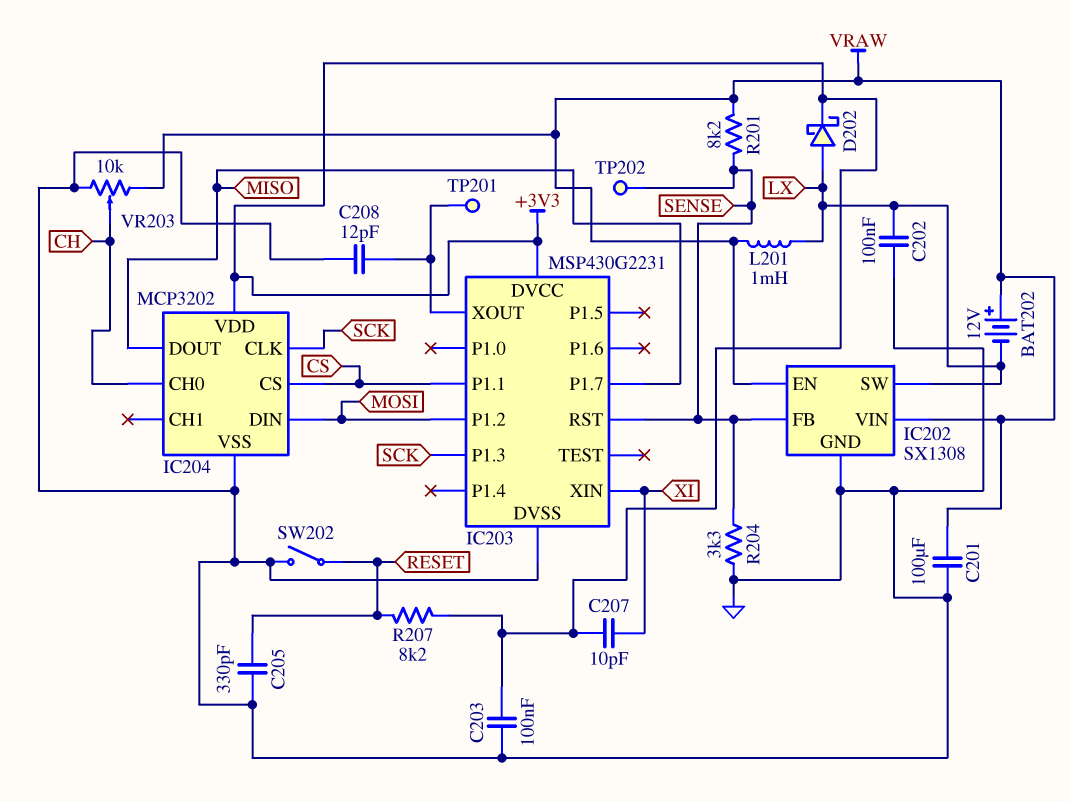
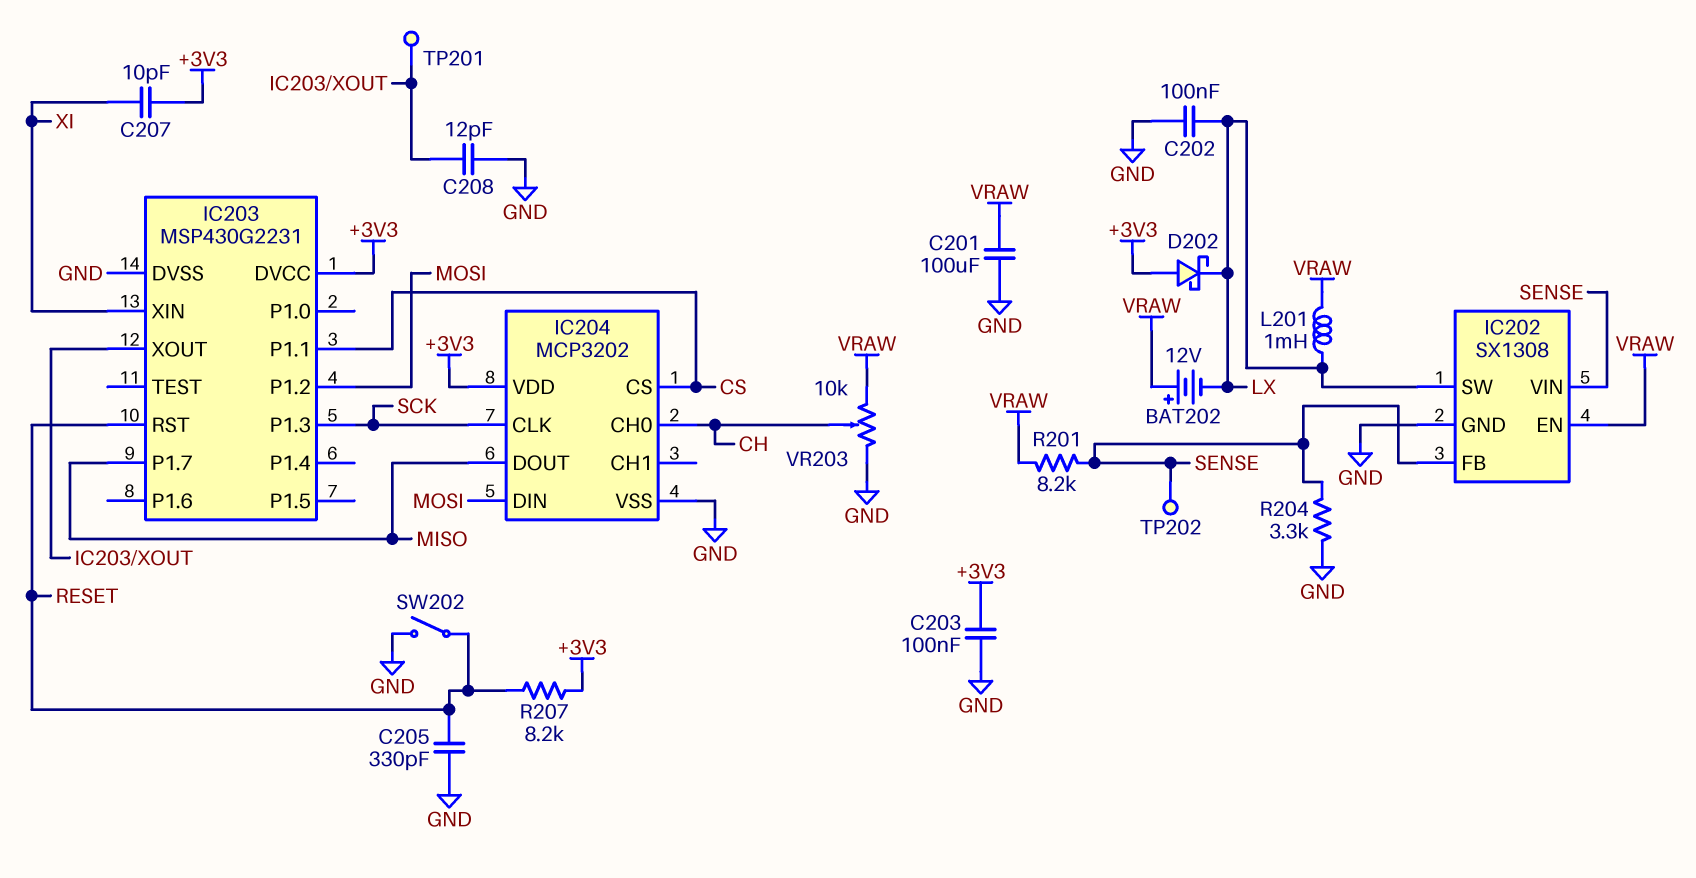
D202: schottky (A LX, K +3V3) -> schottky (A +3V3, K LX)
IC202 pin VIN: VRAW -> SENSE
IC203 pin RST: SENSE -> RESET

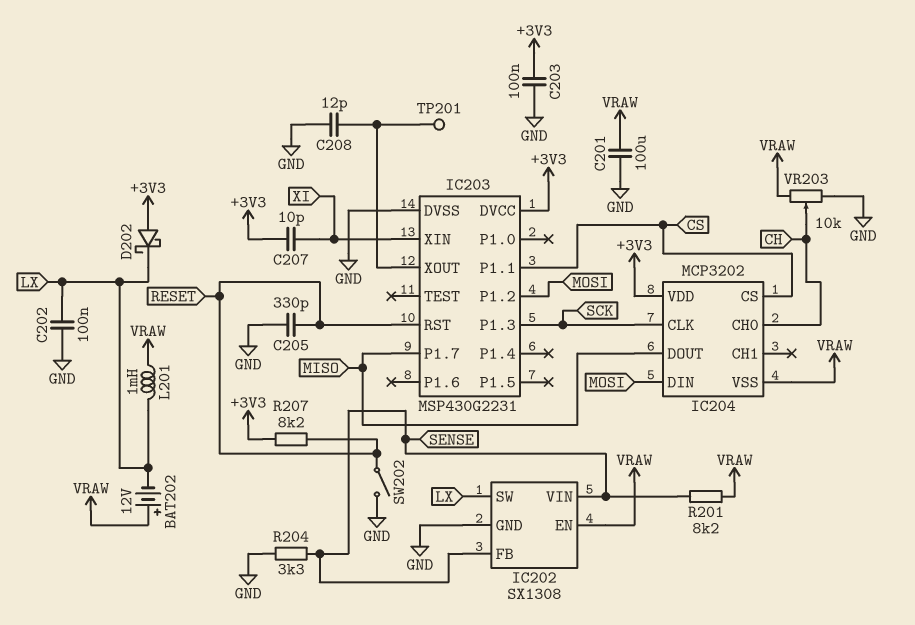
IC204 pin VSS: GND -> VRAW
TP202: test point (SENSE) -> none

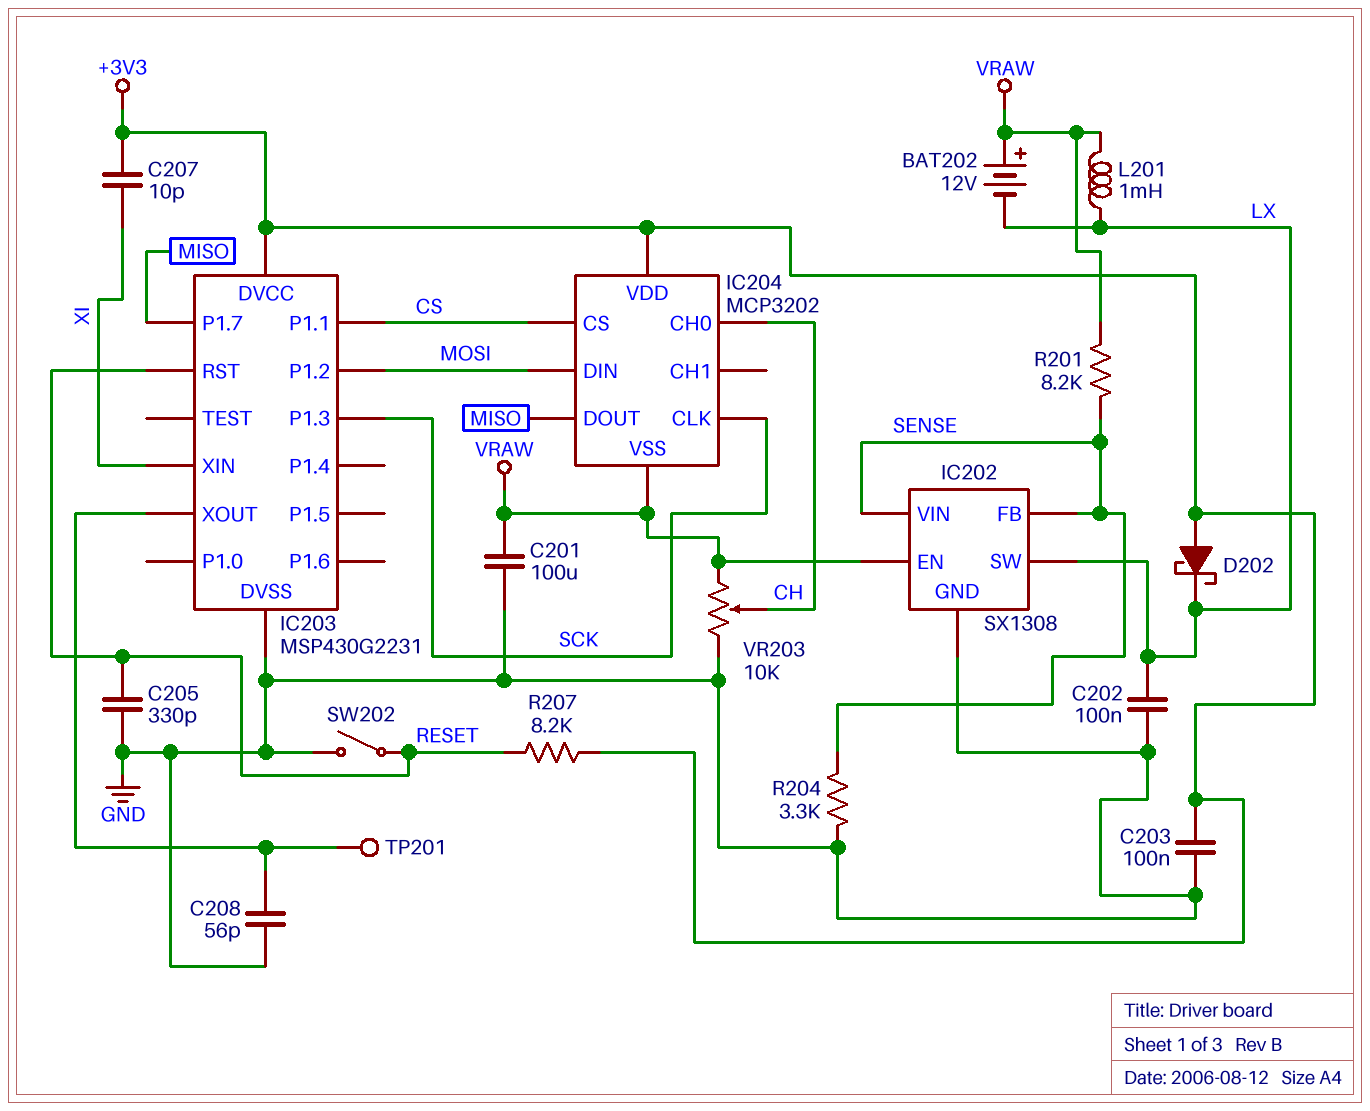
C208: 12pF (GND, IC203/XOUT) -> 56pF (GND, IC203/XOUT)

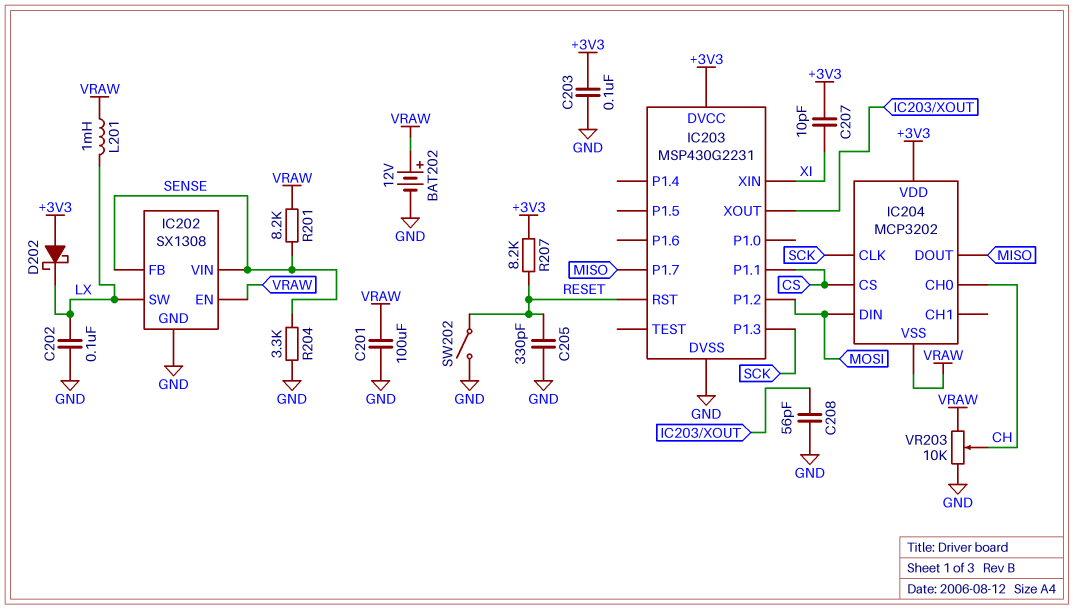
BAT202: 12V (plus VRAW, minus LX) -> 12V (plus VRAW, minus GND)
TP201: test point (IC203/XOUT) -> none

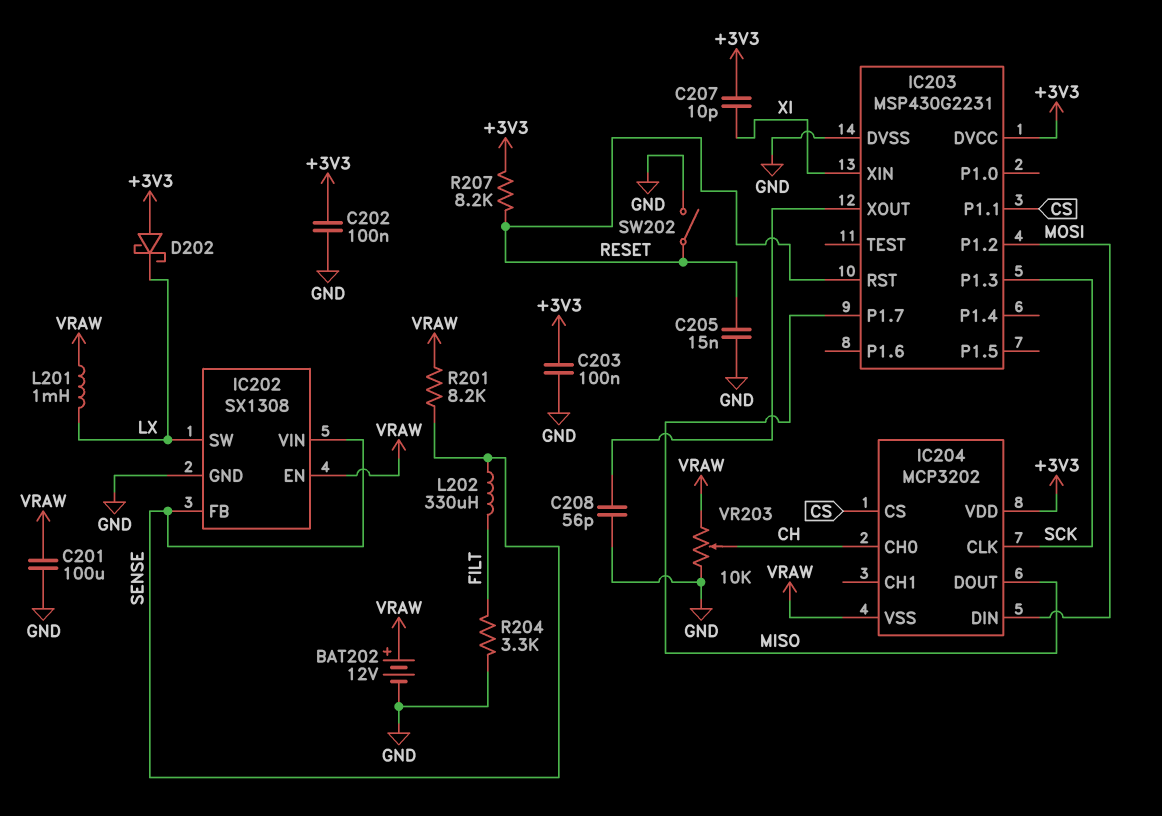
C202: 100nF (GND, LX) -> 100nF (+3V3, GND)
C205: 330pF (GND, RESET) -> 15nF (GND, RESET)
L202: none -> 330uH (FILT, SENSE)
R204: 3.3k (GND, SENSE) -> 3.3k (FILT, GND)

